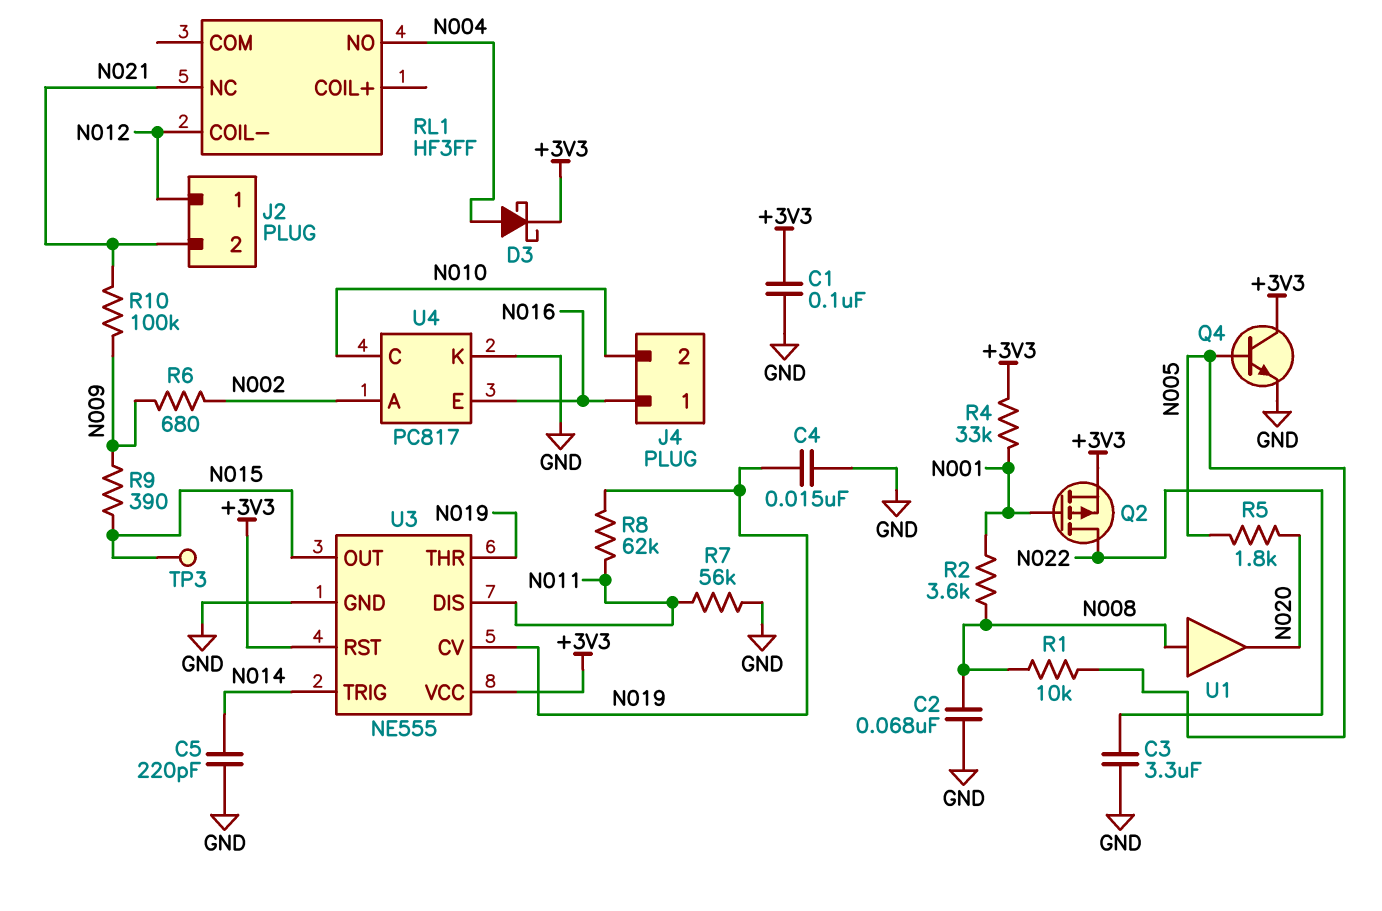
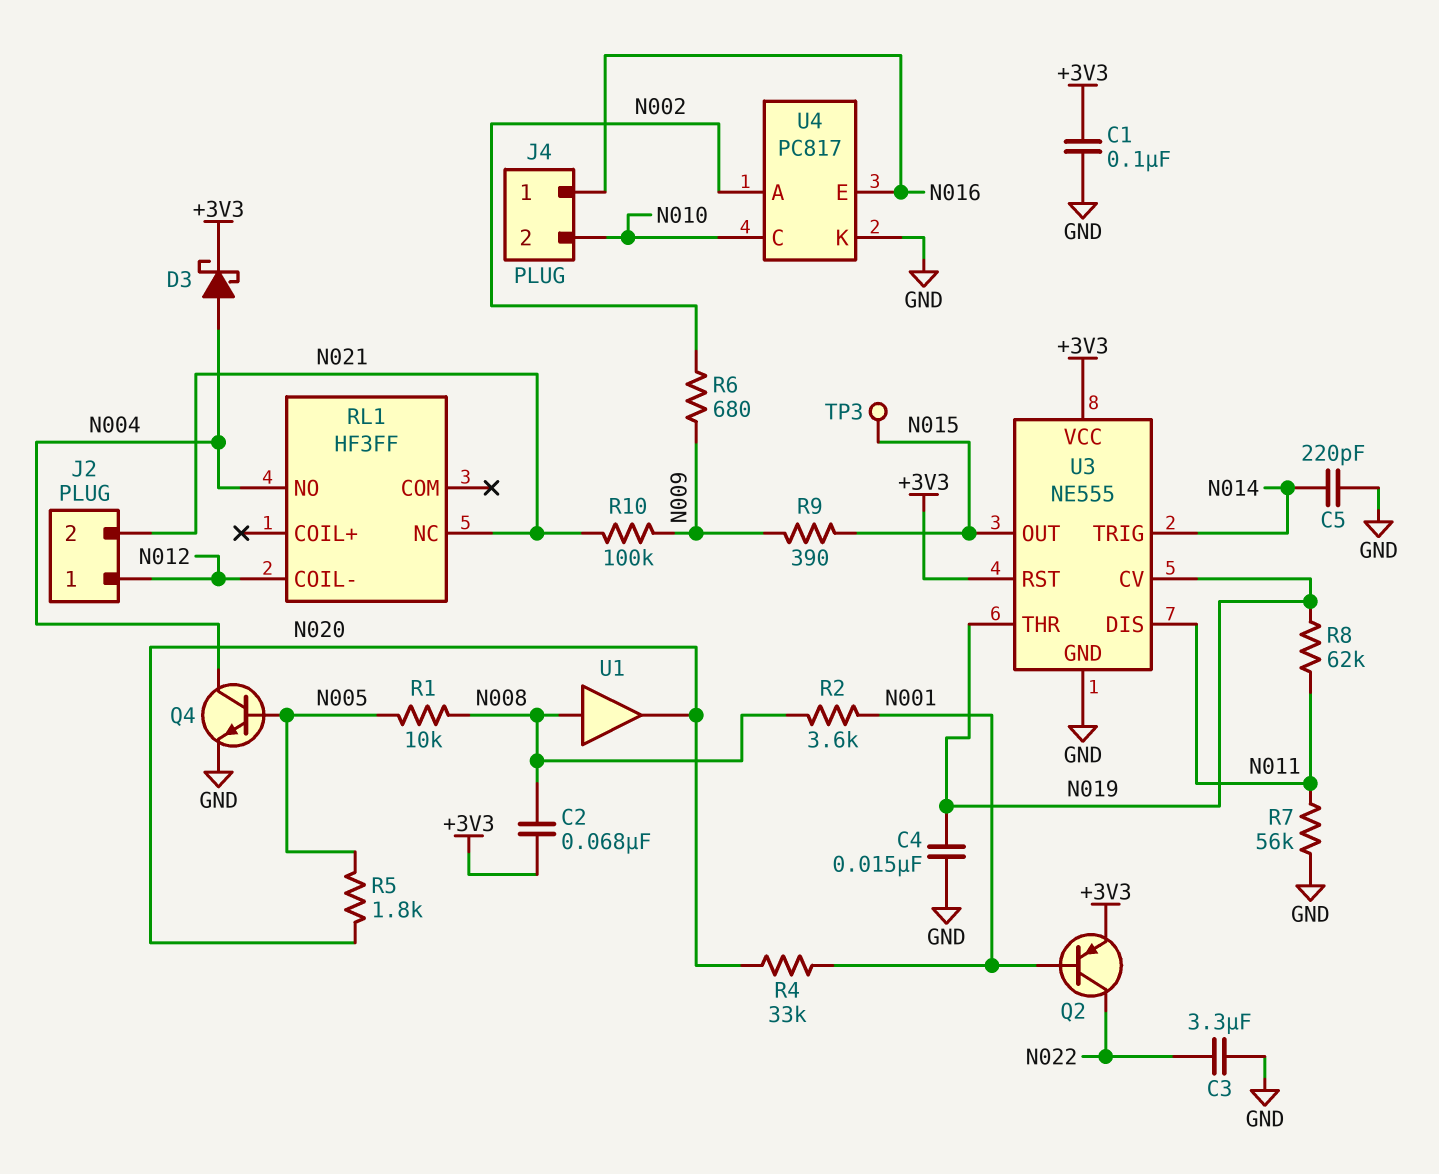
C2: 68nF (GND, N008) -> 68nF (+3V3, N008)
Q2: PMOS (G N001, D N022, S +3V3) -> PNP (B N001, C N022, E +3V3)
Q4: NPN (B N005, C +3V3, E GND) -> NPN (B N005, C N004, E GND)
R4: 33k (+3V3, N001) -> 33k (N001, N020)

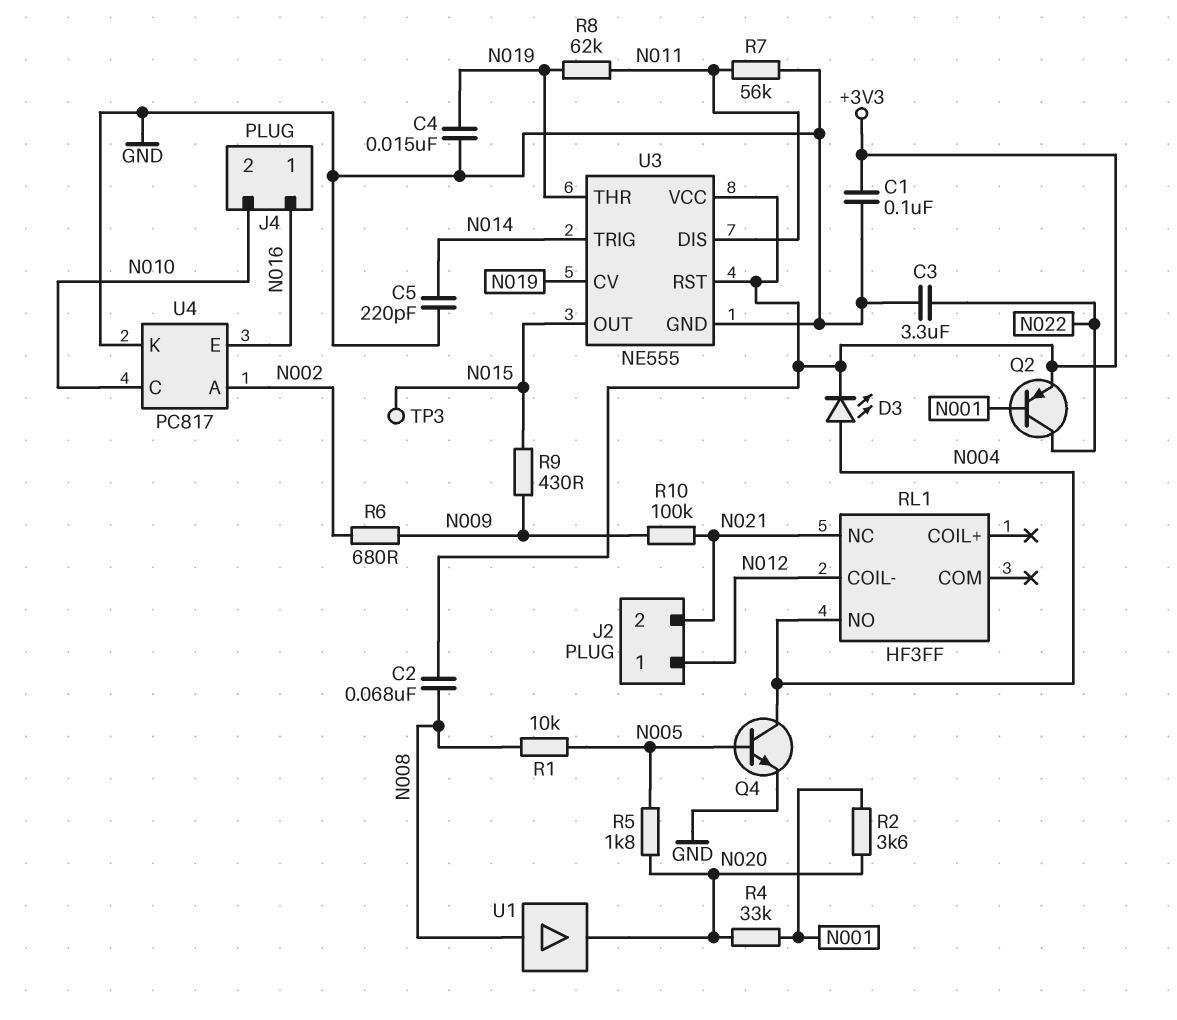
D3: schottky (A N004, K +3V3) -> LED (A N004, K +3V3)
R2: 3.6k (N001, N008) -> 3.6k (N001, N020)
R9: 390 (N009, N015) -> 430 (N009, N015)

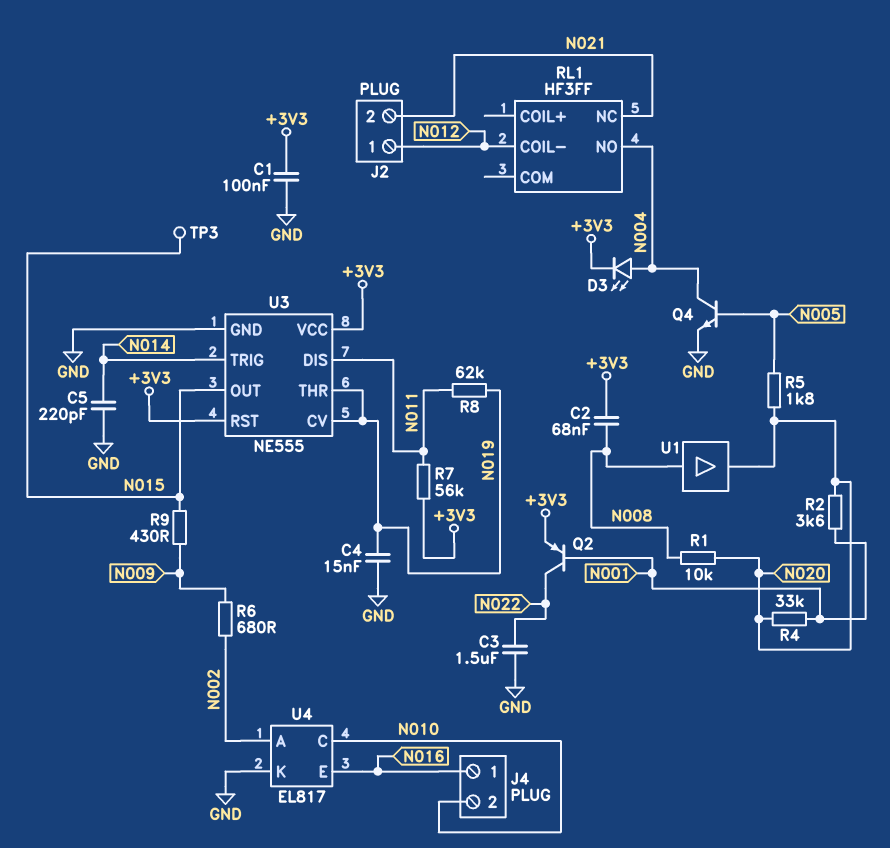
C3: 3.3uF (GND, N022) -> 1.5uF (GND, N022)
R1: 10k (N005, N008) -> 10k (N008, N020)
R7: 56k (GND, N011) -> 56k (+3V3, N011)
R10: 100k (N009, N021) -> none
U4: PC817 -> EL817

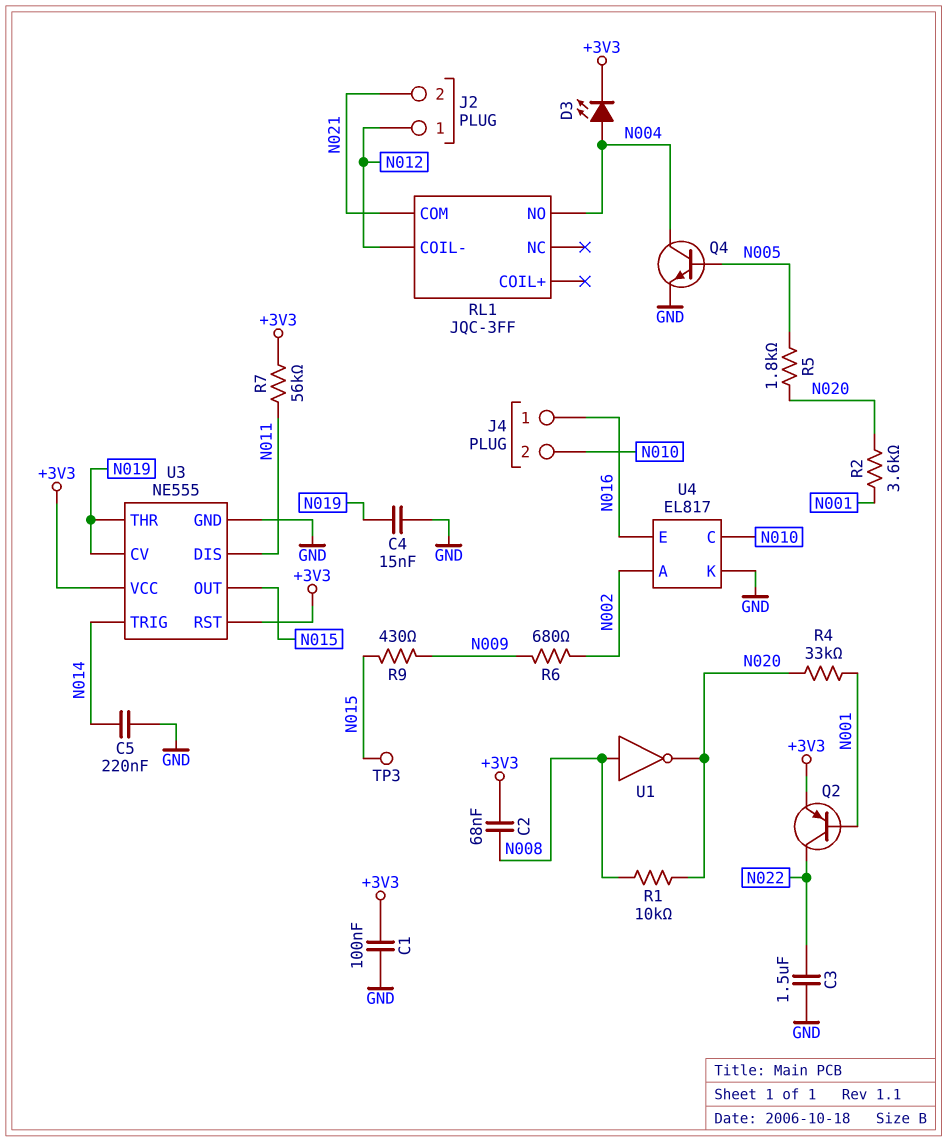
C5: 220pF (GND, N014) -> 220nF (GND, N014)
R8: 62k (N011, N019) -> none
RL1: HF3FF -> JQC-3FF
RL1 pin COM: none -> N021
RL1 pin NC: N021 -> none
U1: buffer (in N008, out N020) -> NOT (in N008, out N020)

